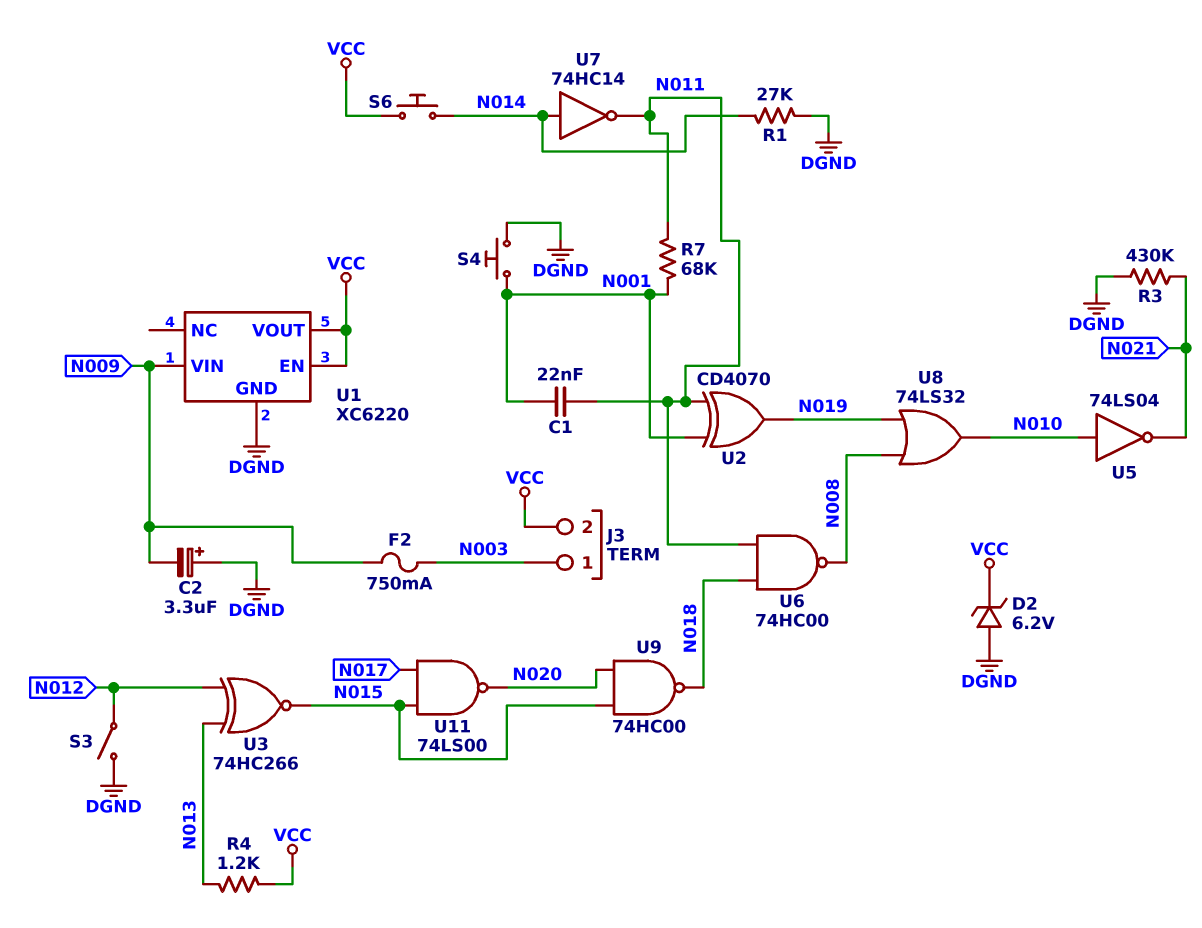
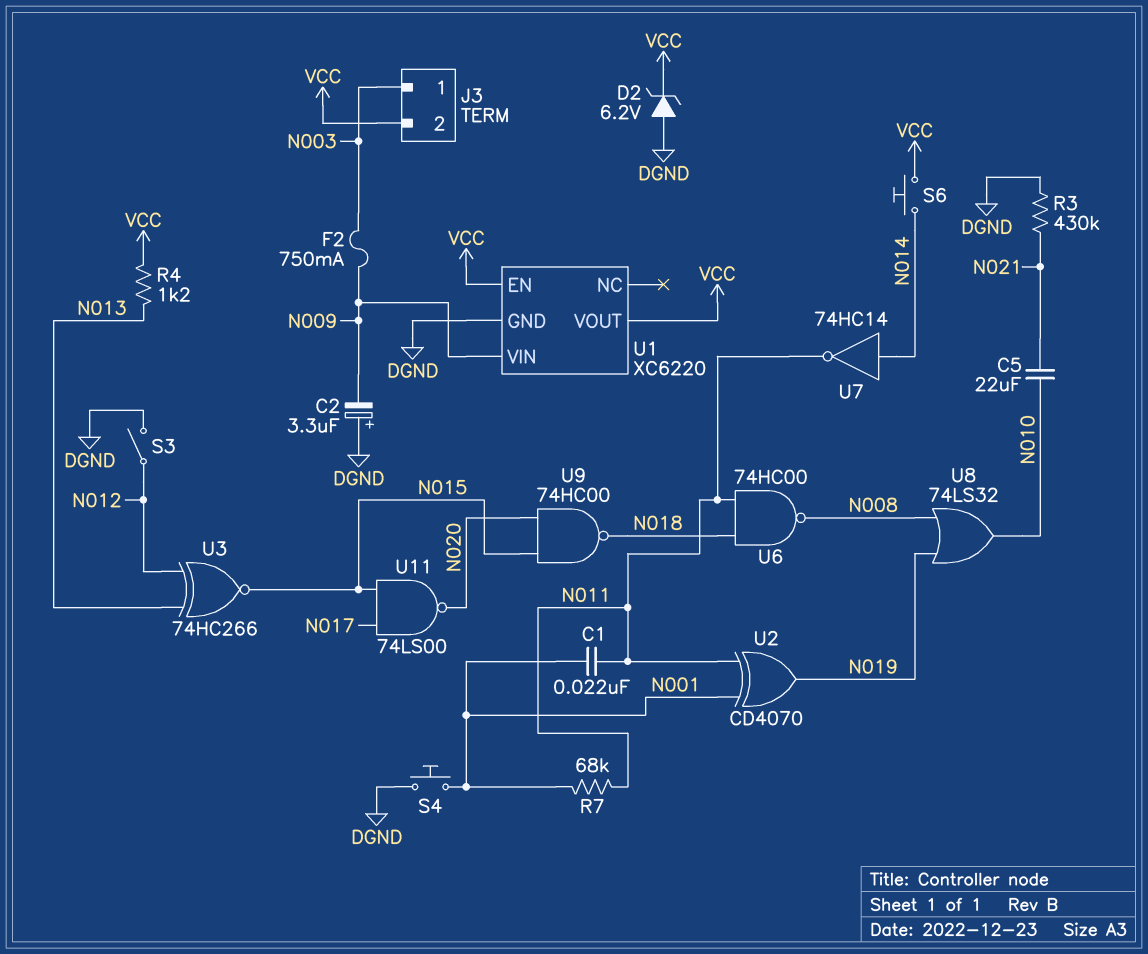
C5: none -> 22uF (N010, N021)
R1: 27k (DGND, N014) -> none
U5: NOT 74LS04 (in N010, out N021) -> none

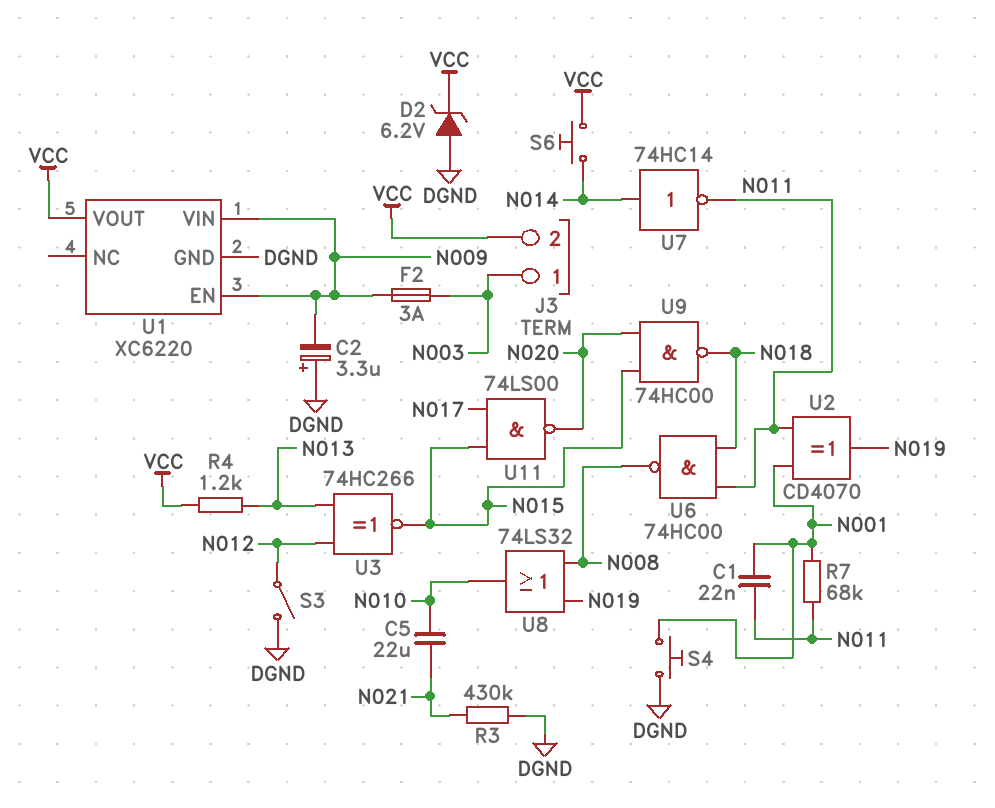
F2: 750mA (N003, N009) -> 3A (N003, N009)
U1 pin EN: VCC -> N009

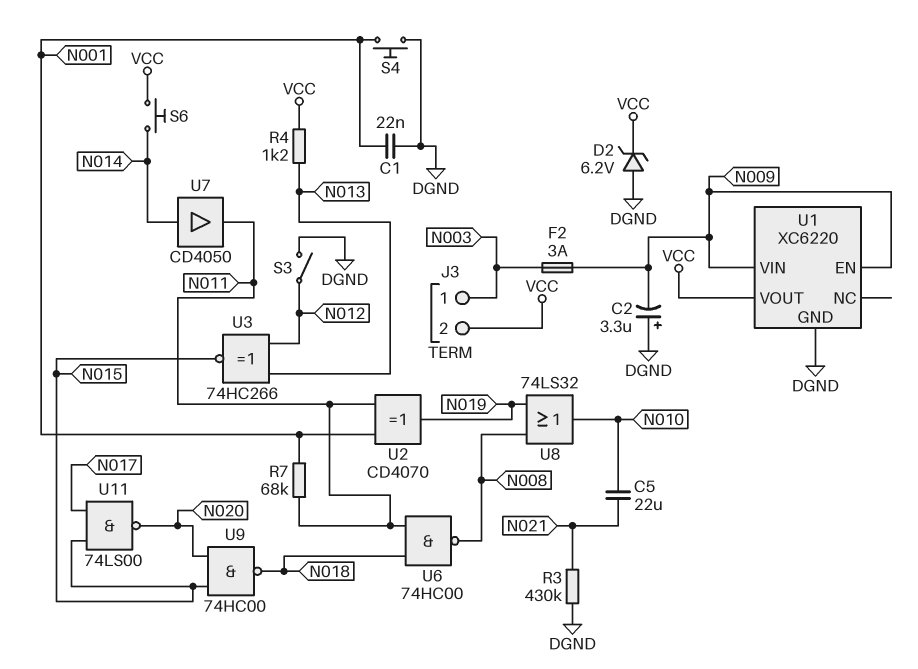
C1: 22nF (N001, N011) -> 22nF (DGND, N001)
U7: NOT 74HC14 (in N014, out N011) -> buffer CD4050 (in N014, out N011)

